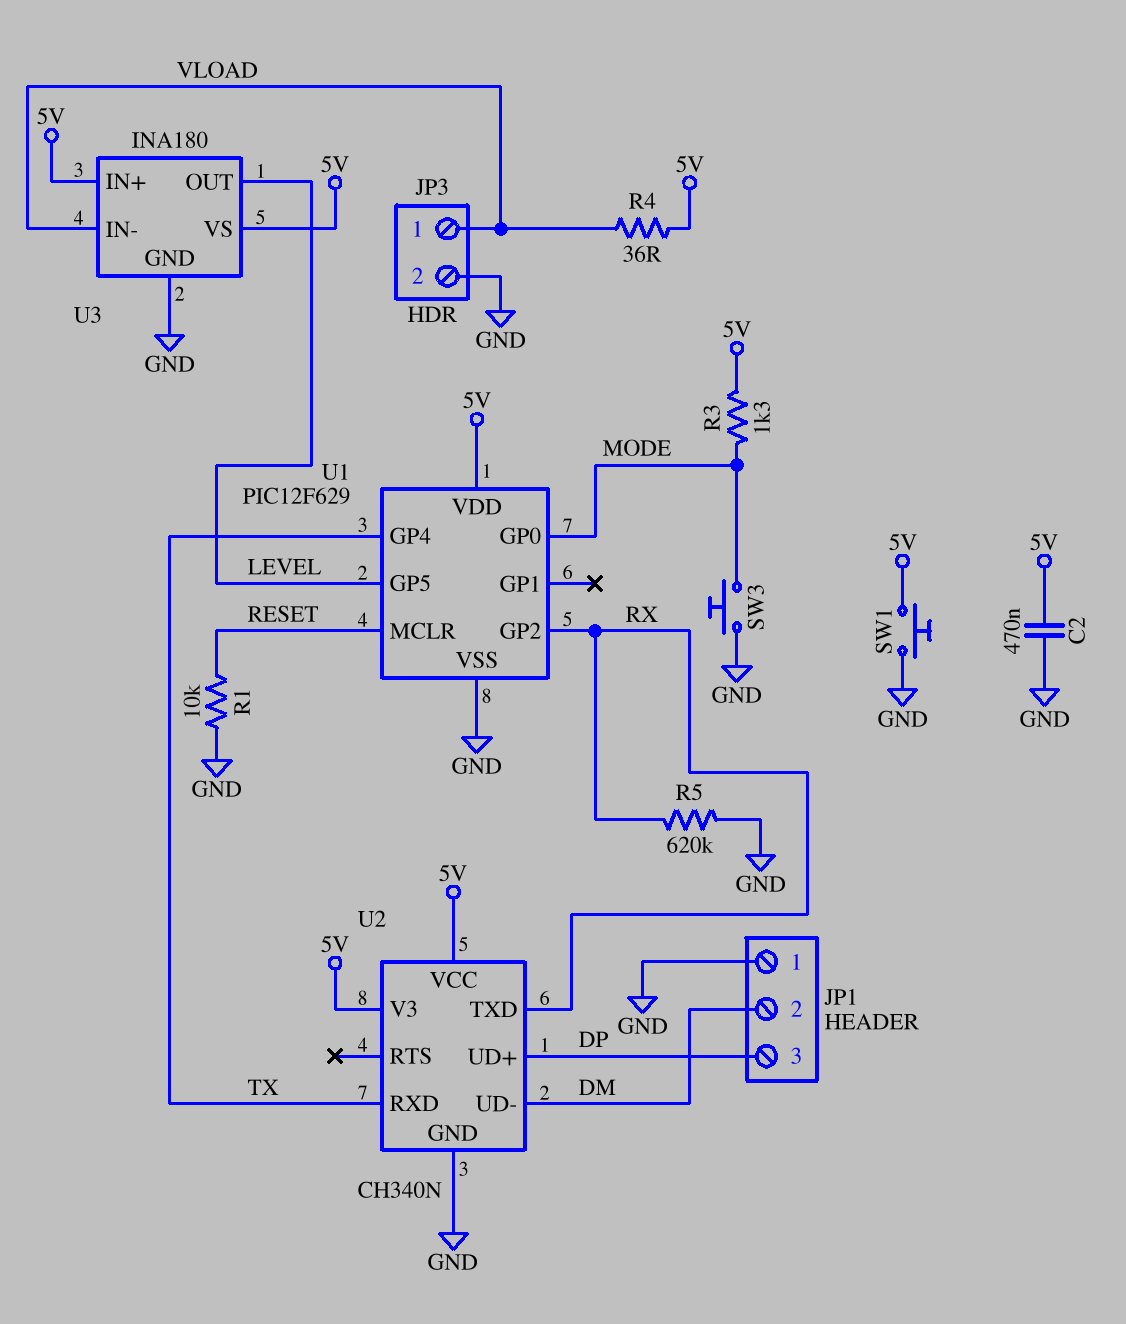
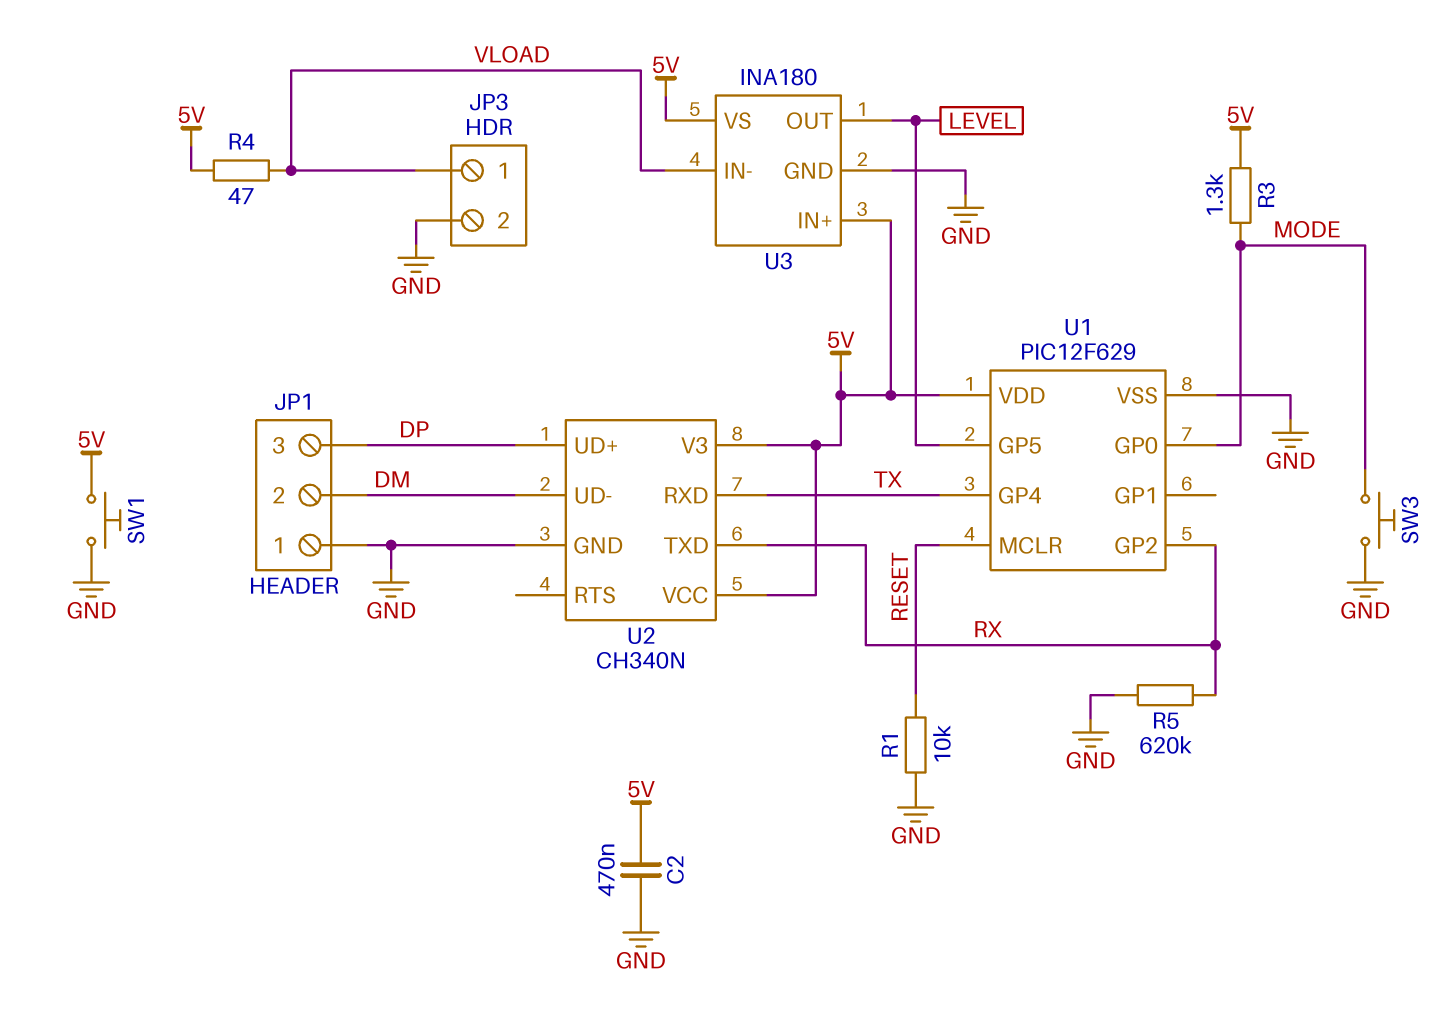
R4: 36 (5V, VLOAD) -> 47 (5V, VLOAD)

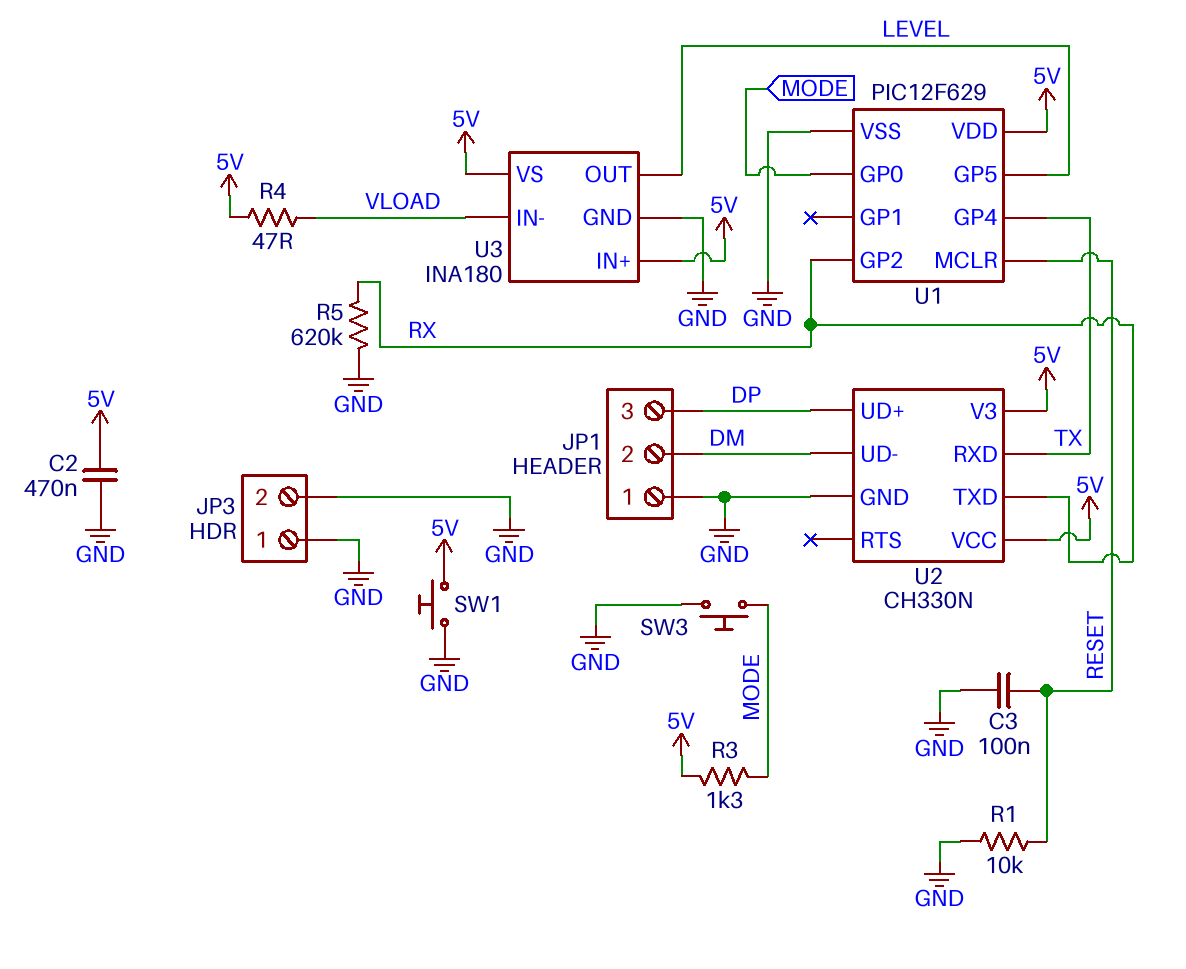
C3: none -> 100nF (GND, RESET)
JP3 pin 1: VLOAD -> GND
U2: CH340N -> CH330N

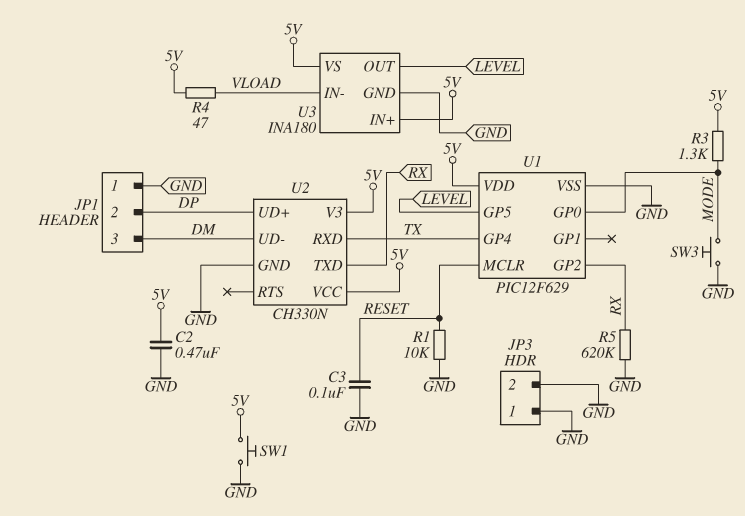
JP1 pin 2: DM -> DP
JP1 pin 3: DP -> DM

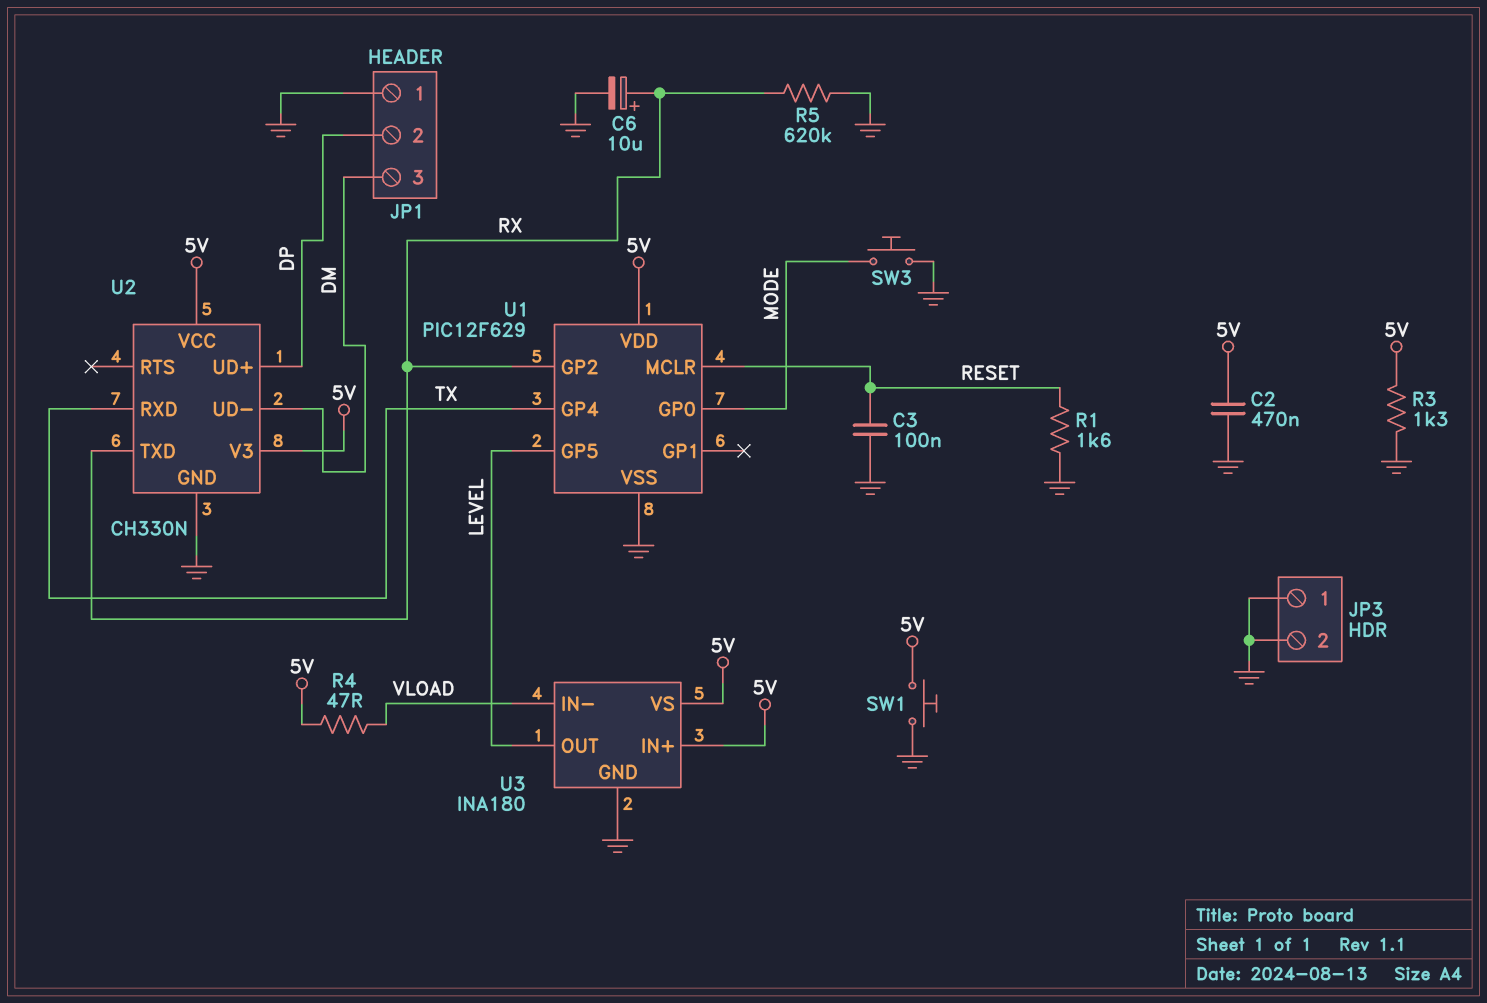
C6: none -> 10uF (plus RX, minus GND)
R1: 10k (GND, RESET) -> 1.6k (GND, RESET)
R3: 1.3k (5V, MODE) -> 1.3k (5V, GND)

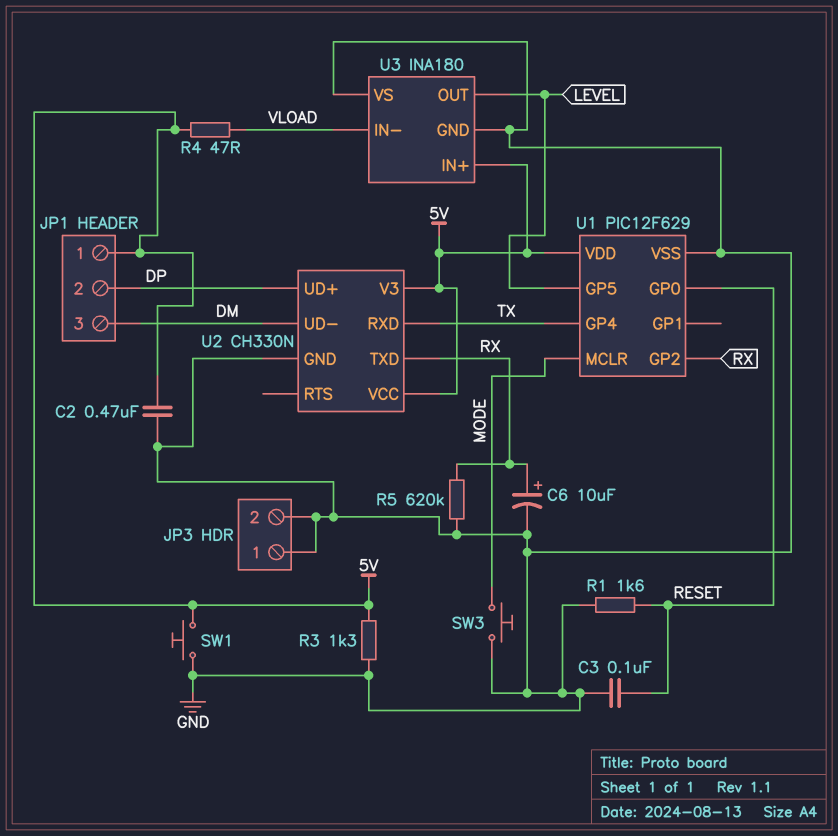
JP1 pin 1: GND -> 5V
U1 pin GP0: MODE -> RESET
U1 pin MCLR: RESET -> MODE
U3 pin VS: 5V -> GND

